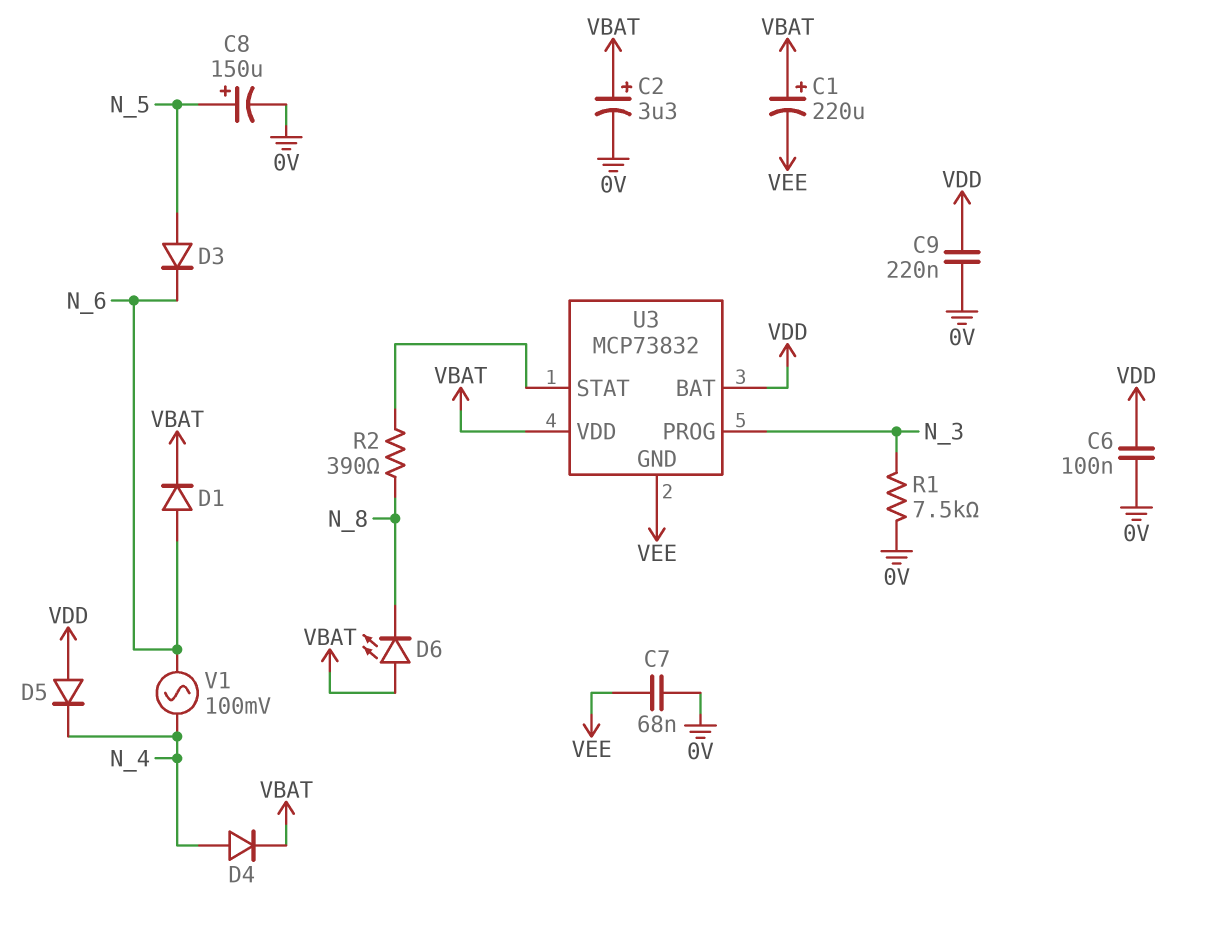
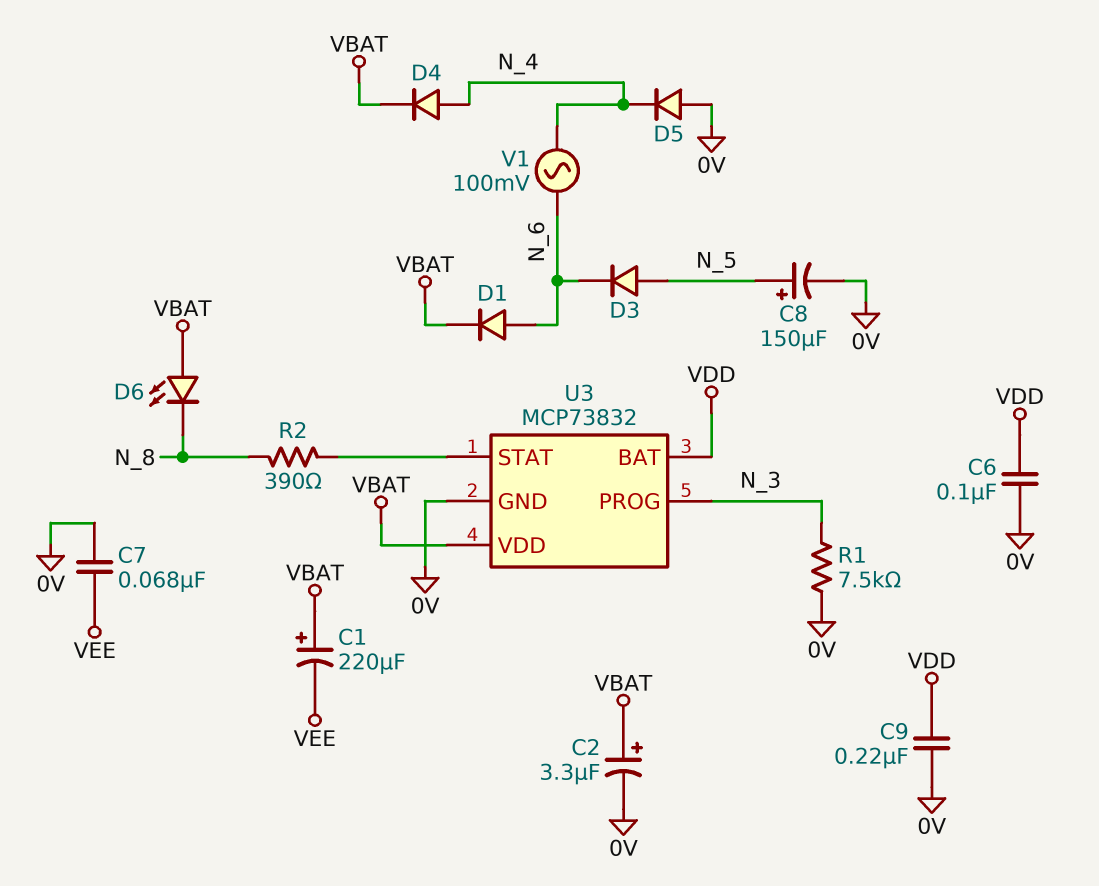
D5: diode (A VDD, K N_4) -> diode (A 0V, K N_4)
U3 pin GND: VEE -> 0V

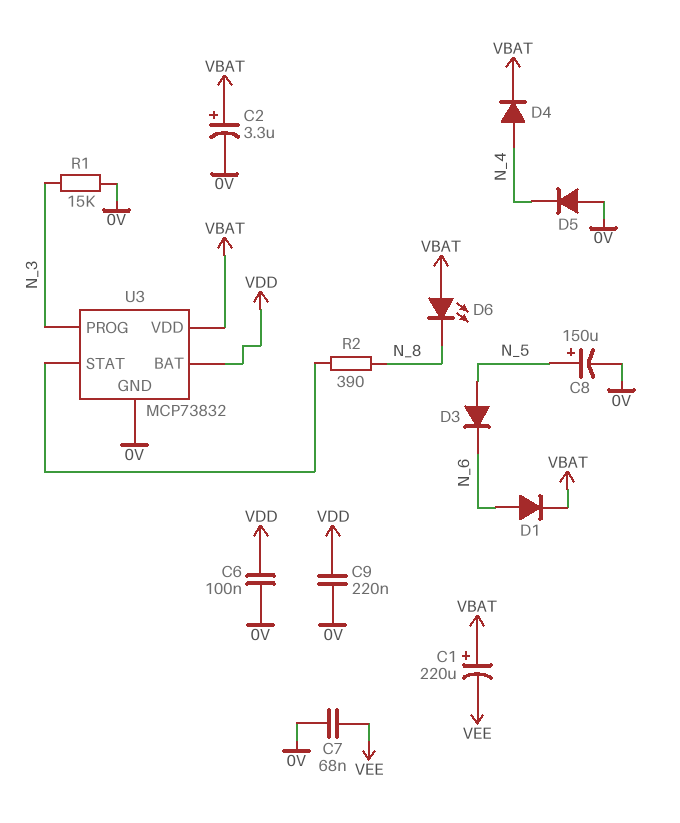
R1: 7.5k (0V, N_3) -> 15k (0V, N_3)
V1: AC 100mV (N_4, N_6) -> none

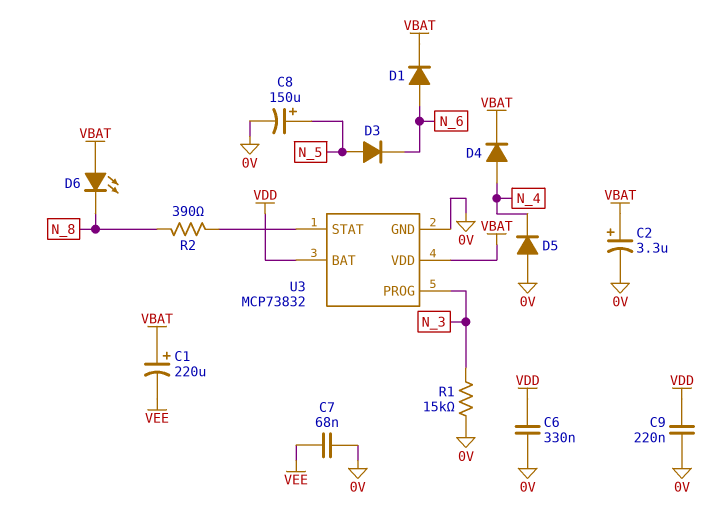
C6: 100nF (0V, VDD) -> 330nF (0V, VDD)

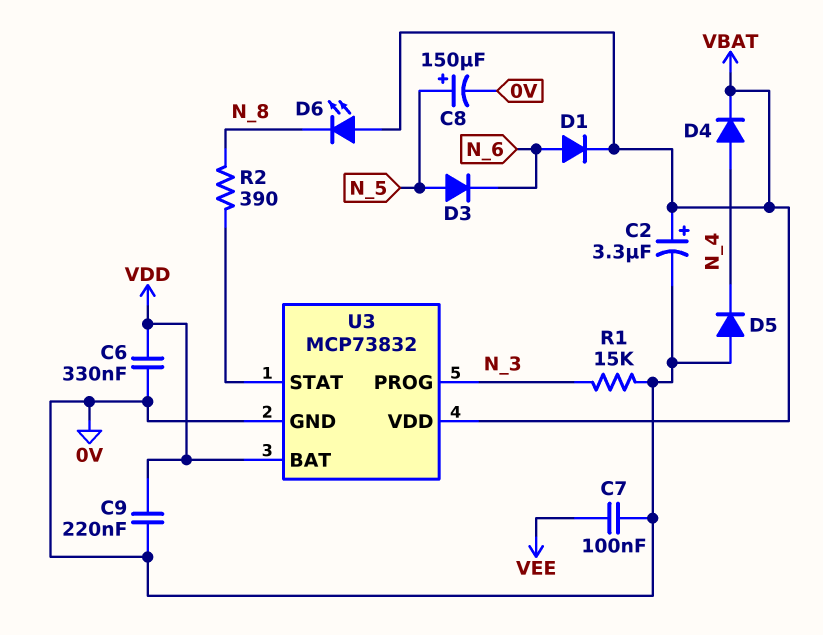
C1: 220uF (plus VBAT, minus VEE) -> none
C7: 68nF (0V, VEE) -> 100nF (0V, VEE)

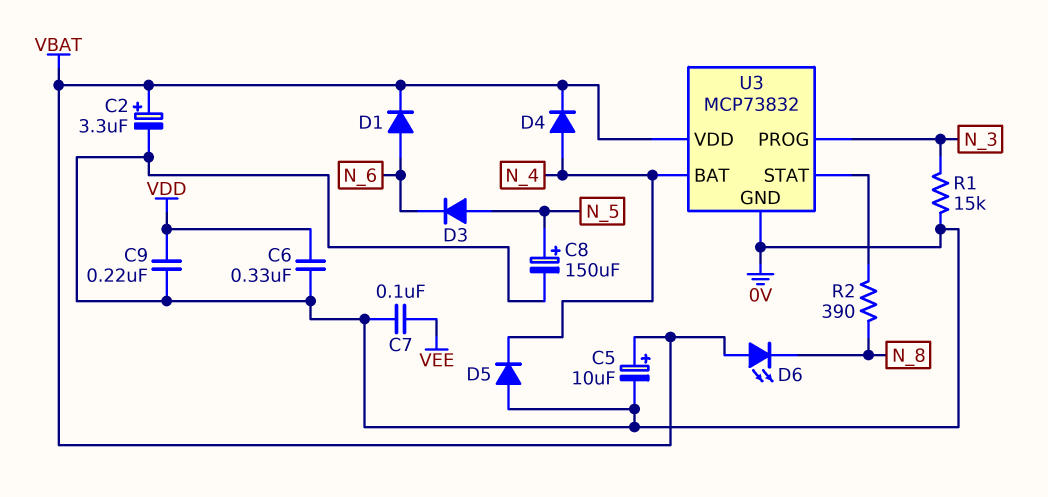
C5: none -> 10uF (plus VBAT, minus 0V)
U3 pin BAT: VDD -> N_4

